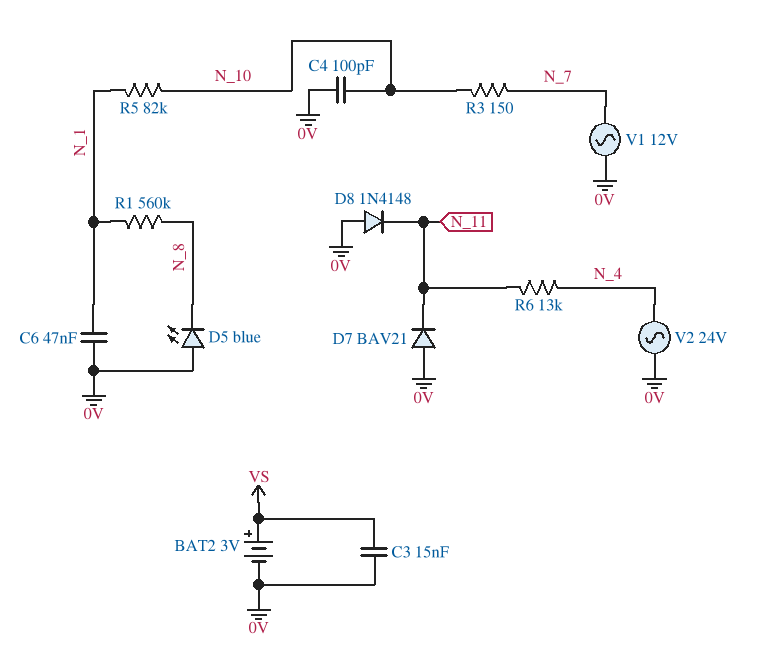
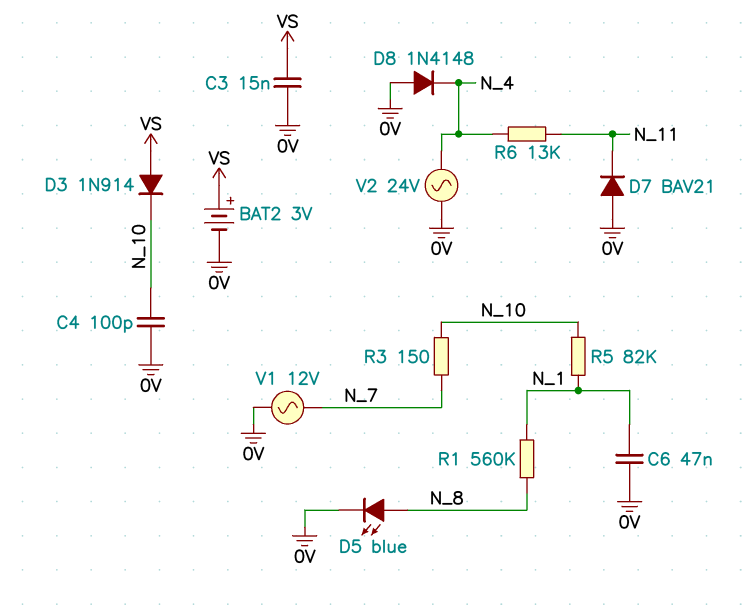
D3: none -> diode 1N914 (A VS, K N_10)
D5: LED blue (A 0V, K N_8) -> LED blue (A N_8, K 0V)
D8: diode 1N4148 (A 0V, K N_11) -> diode 1N4148 (A 0V, K N_4)

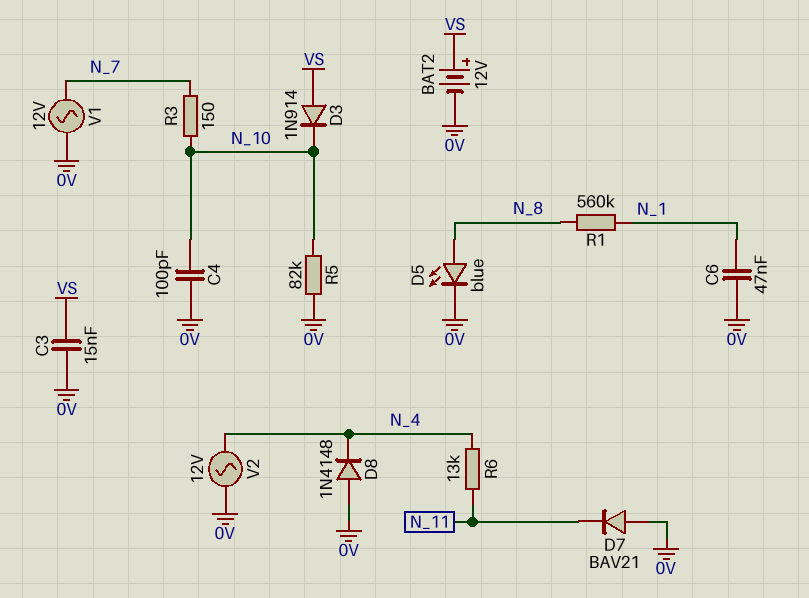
BAT2: 3V (plus VS, minus 0V) -> 12V (plus VS, minus 0V)
R5: 82k (N_1, N_10) -> 82k (0V, N_10)
V2: AC 24V (0V, N_4) -> AC 12V (0V, N_4)

